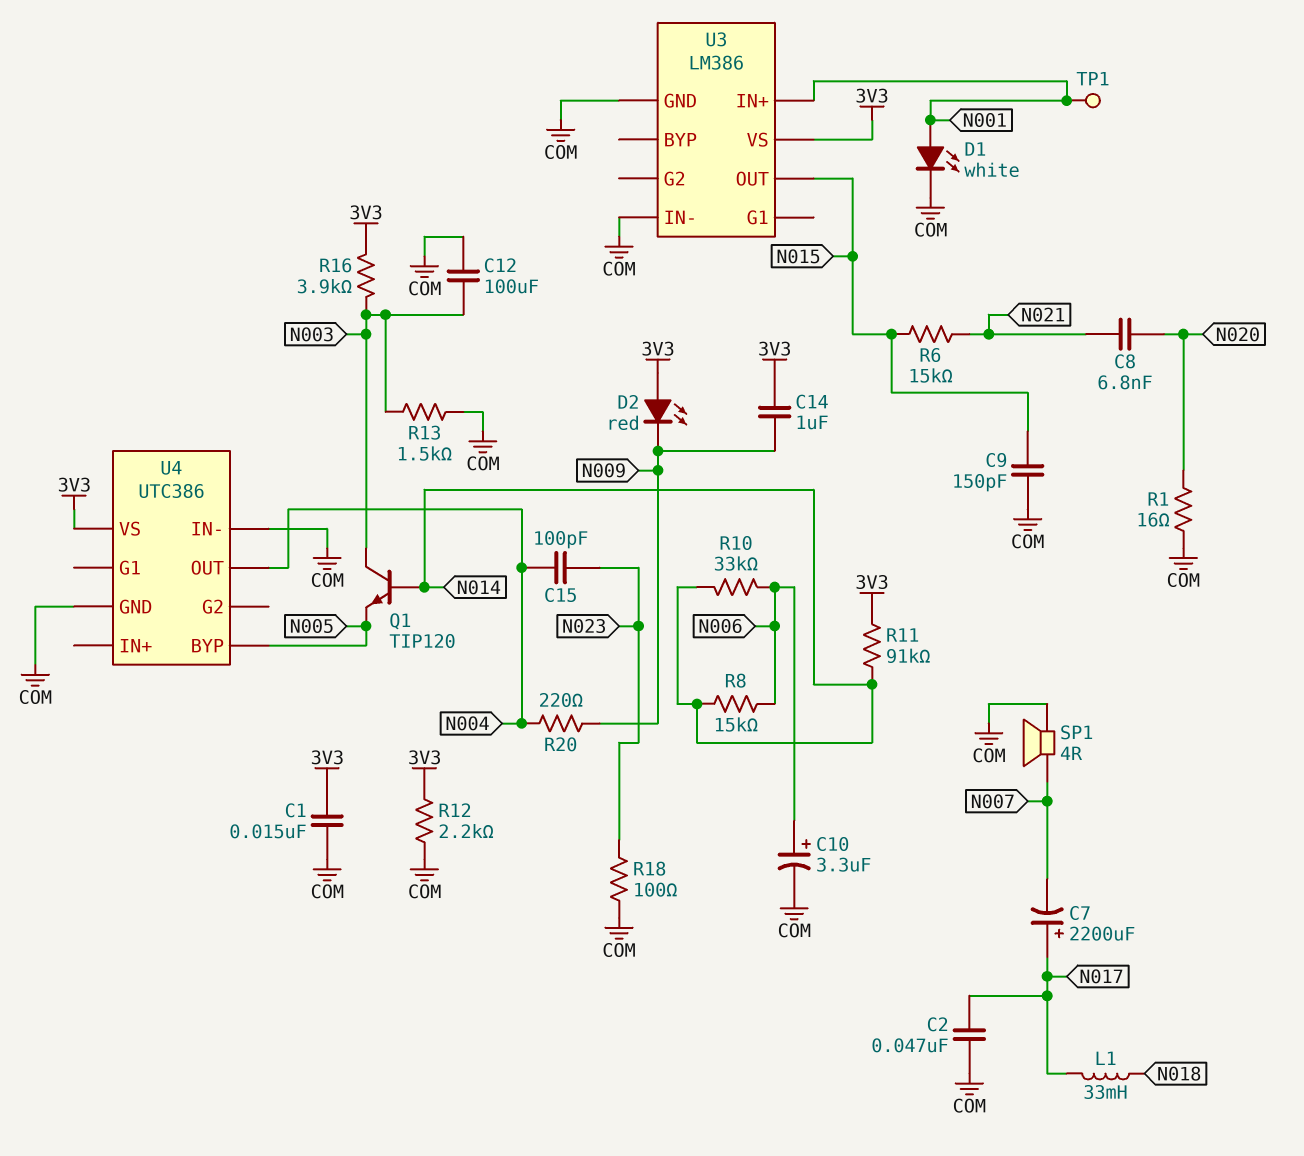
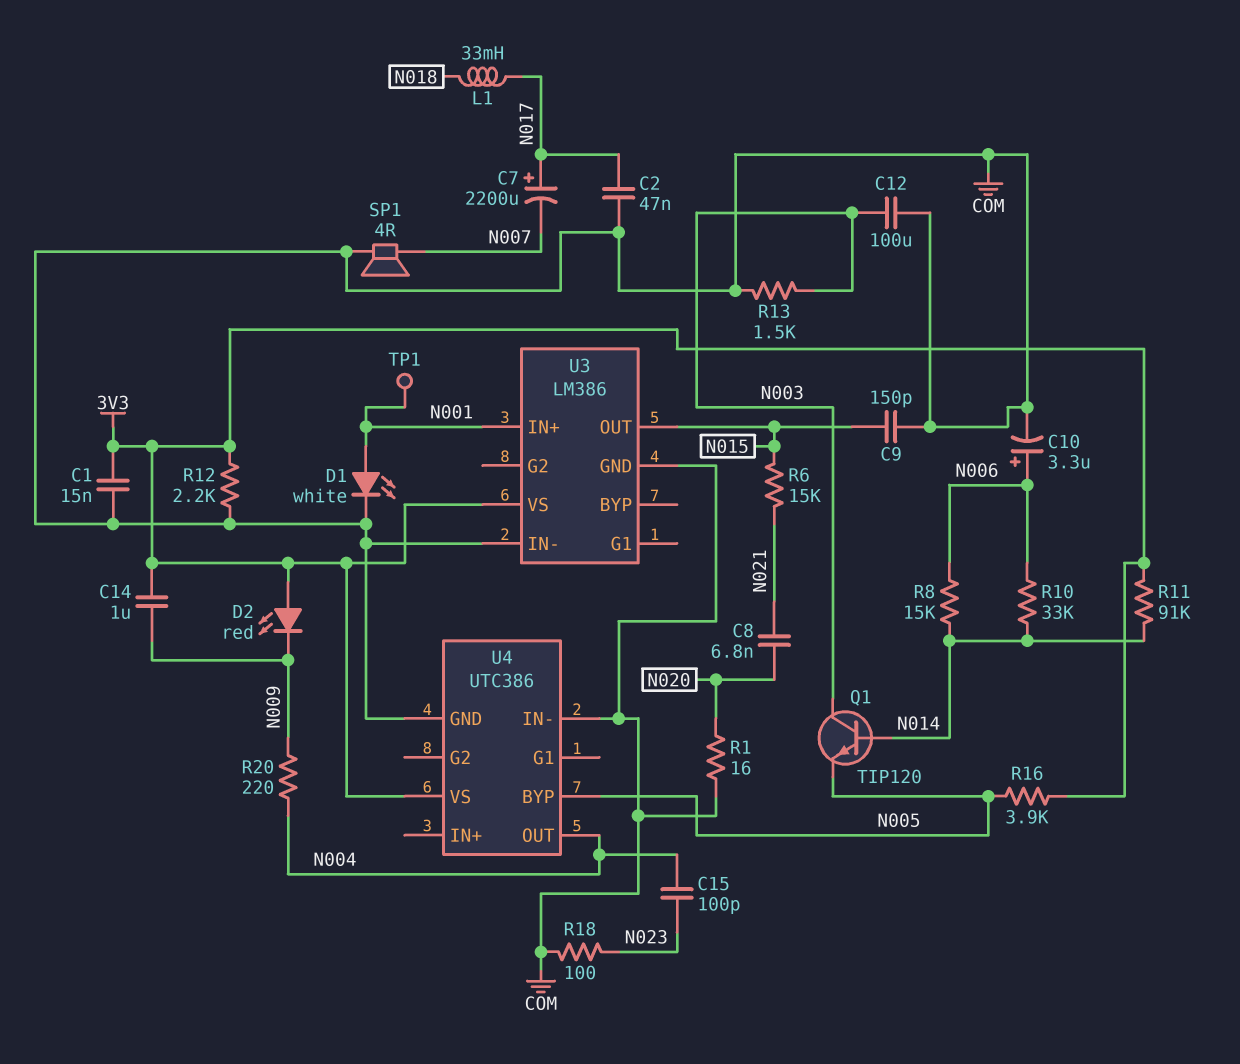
R16: 3.9k (3V3, N003) -> 3.9k (3V3, N005)

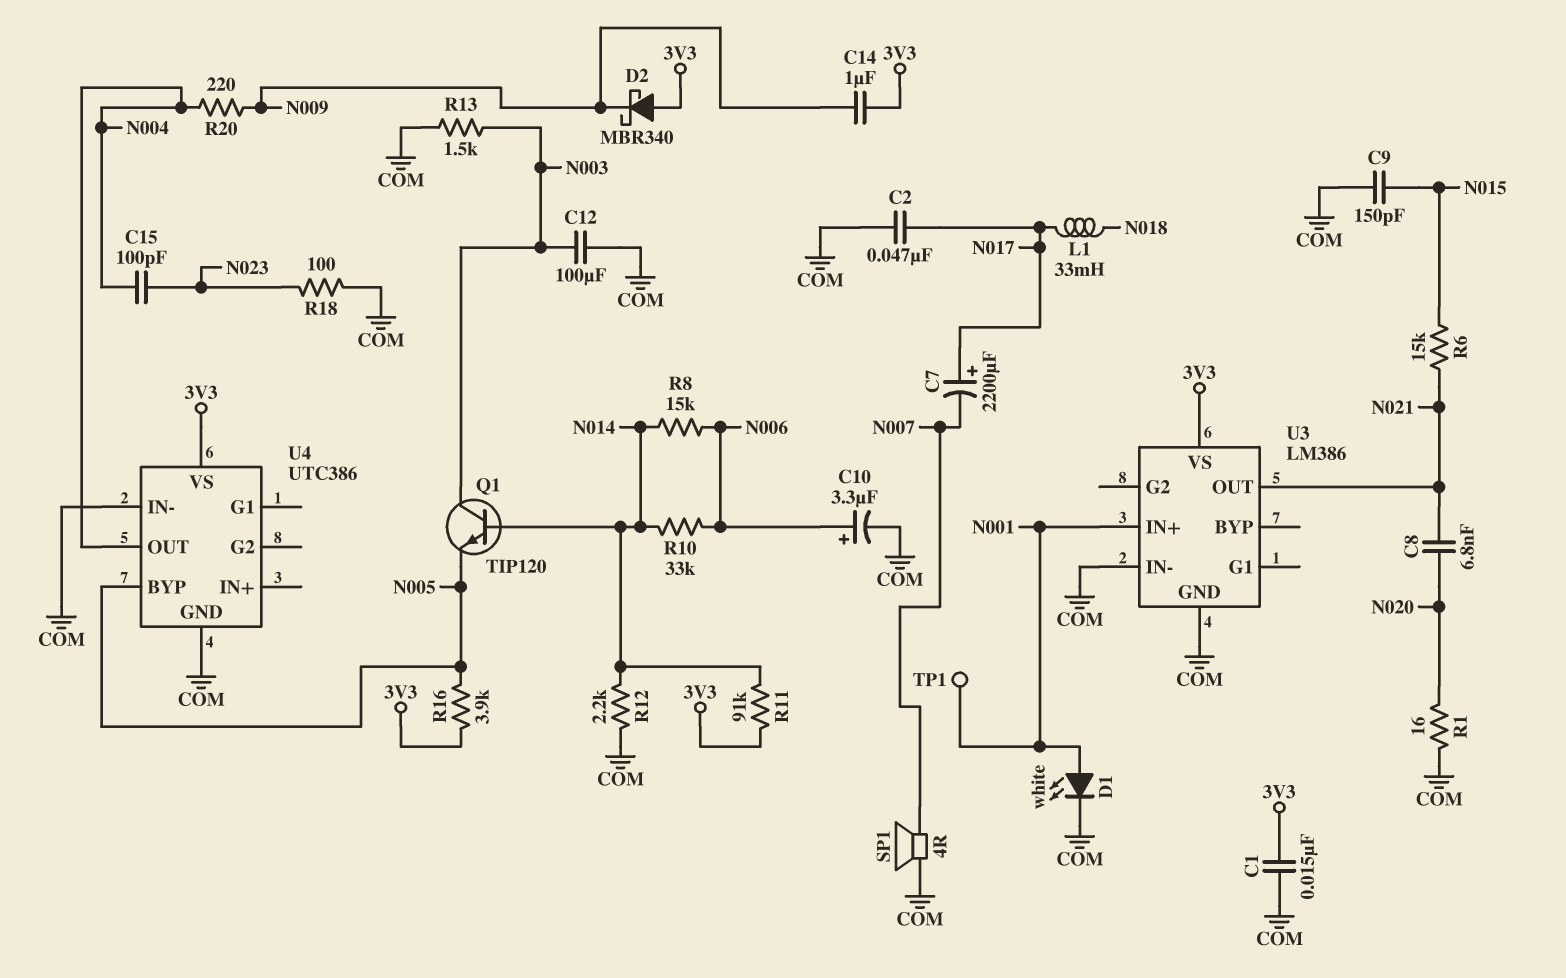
D2: LED red (A 3V3, K N009) -> schottky MBR340 (A 3V3, K N009)
R12: 2.2k (3V3, COM) -> 2.2k (COM, N014)
U3 pin OUT: N015 -> N021

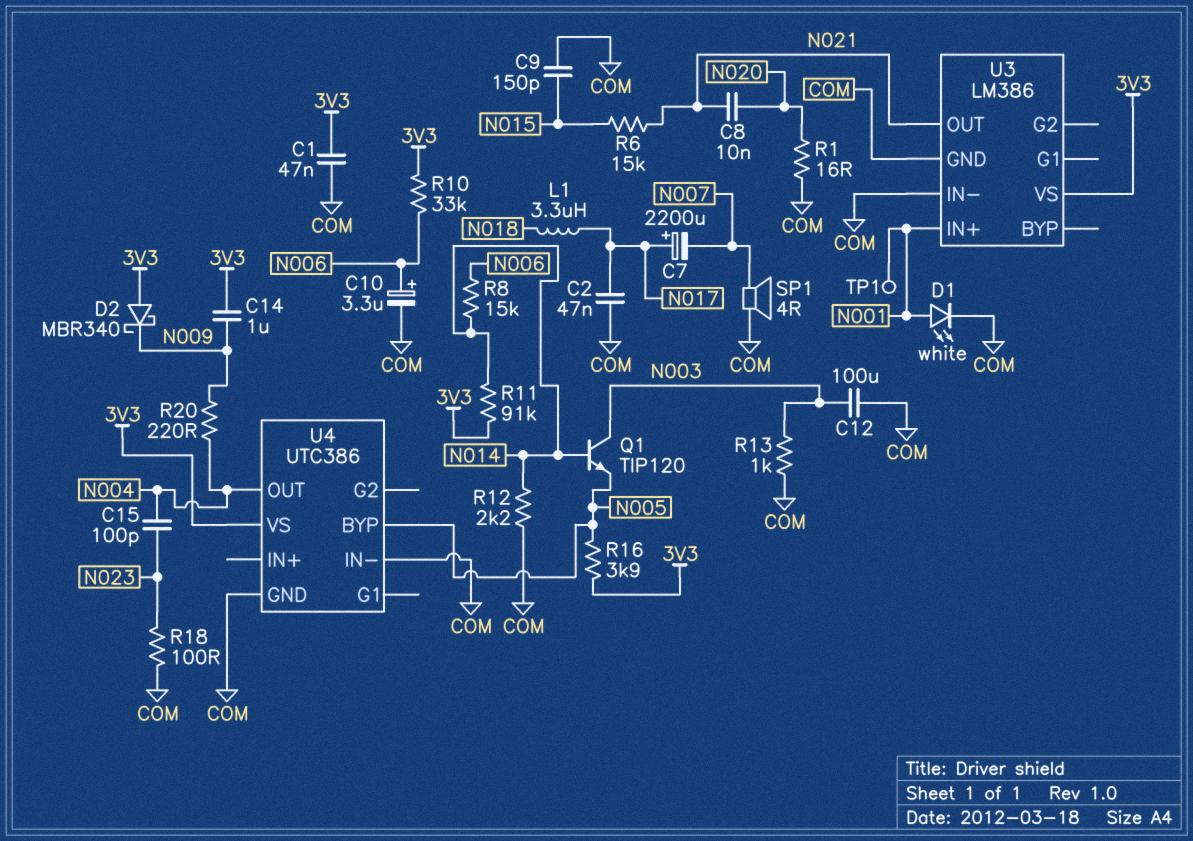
C1: 15nF (3V3, COM) -> 47nF (3V3, COM)
C8: 6.8nF (N020, N021) -> 10nF (N020, N021)
L1: 33mH (N017, N018) -> 3.3uH (N017, N018)
R10: 33k (N006, N014) -> 33k (3V3, N006)
R13: 1.5k (COM, N003) -> 1k (COM, N003)

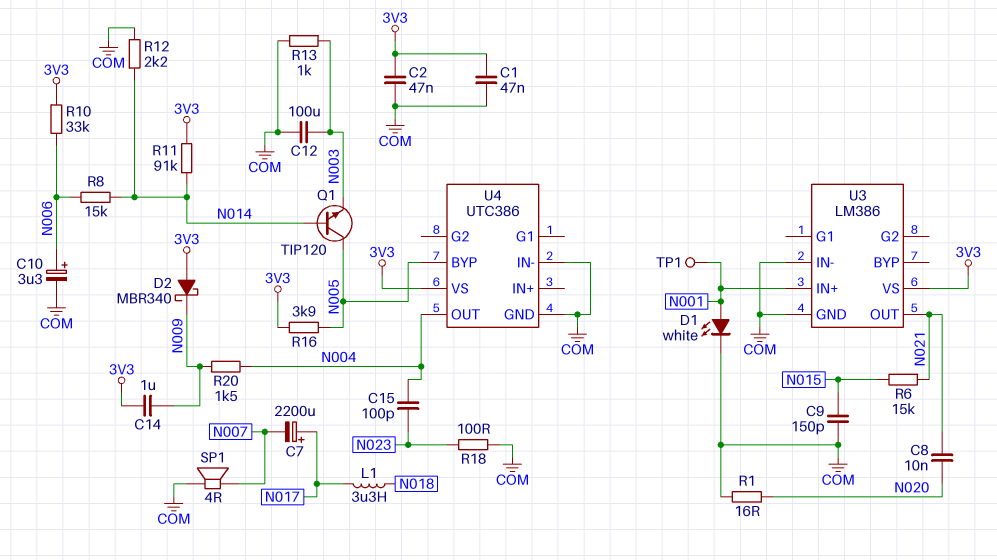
C2: 47nF (COM, N017) -> 47nF (3V3, COM)
Q1: NPN TIP120 (B N014, C N003, E N005) -> NPN TIP120 (B N014, C N005, E N003)
R20: 220 (N004, N009) -> 1.5k (N004, N009)

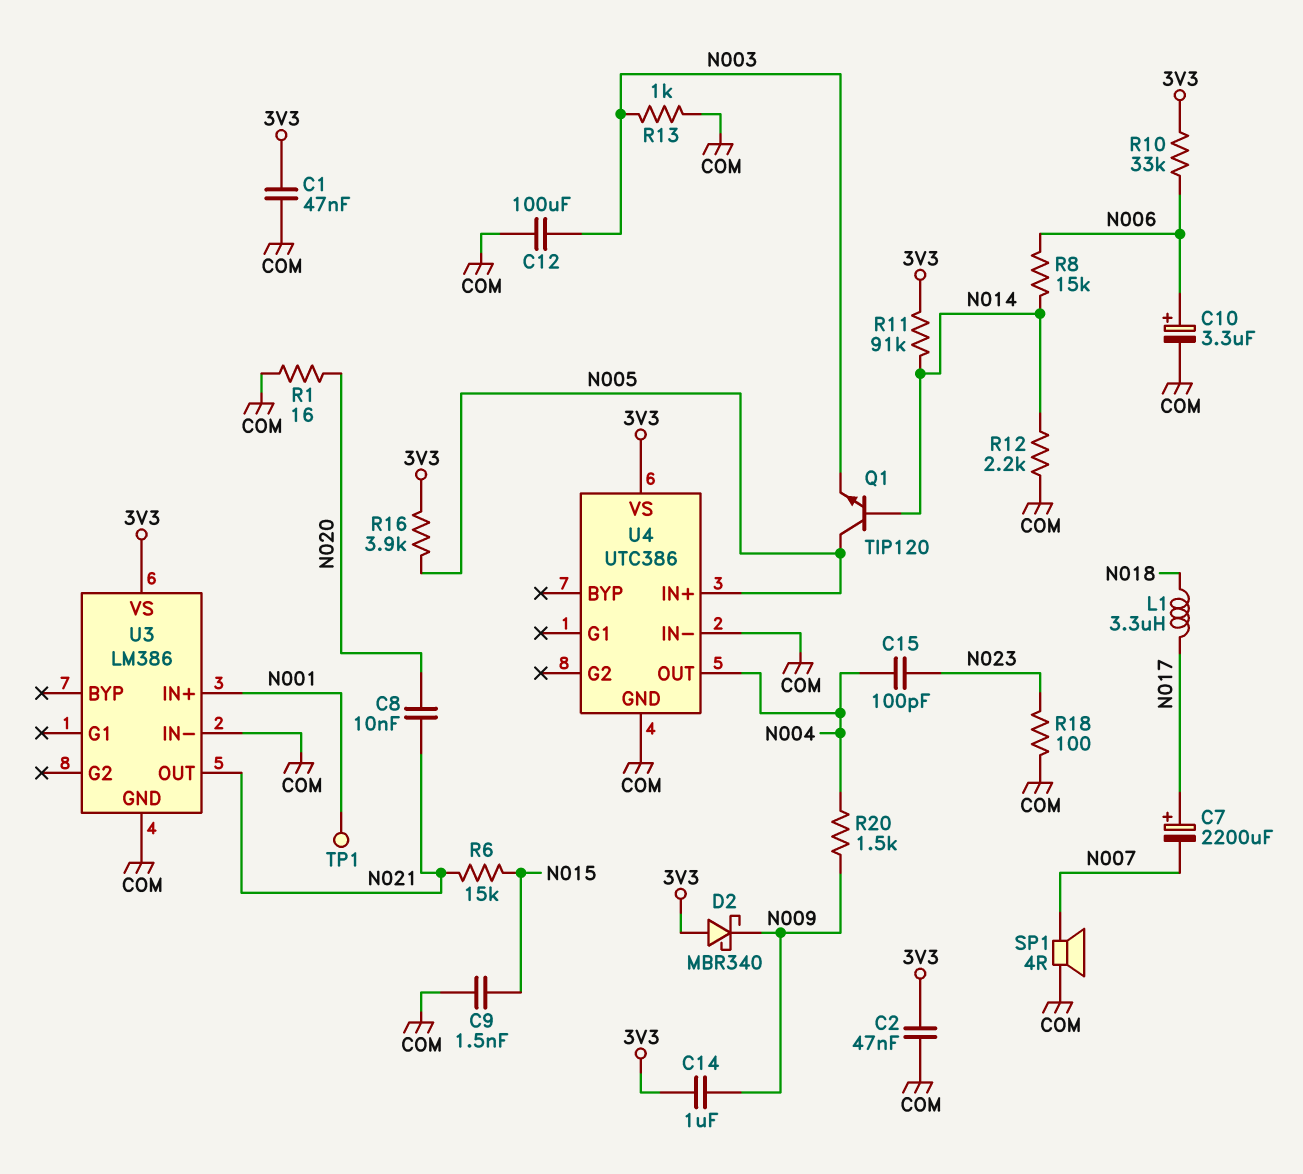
C9: 150pF (COM, N015) -> 1.5nF (COM, N015)
D1: LED white (A N001, K COM) -> none
U4 pin BYP: N005 -> none
U4 pin IN+: none -> N005

